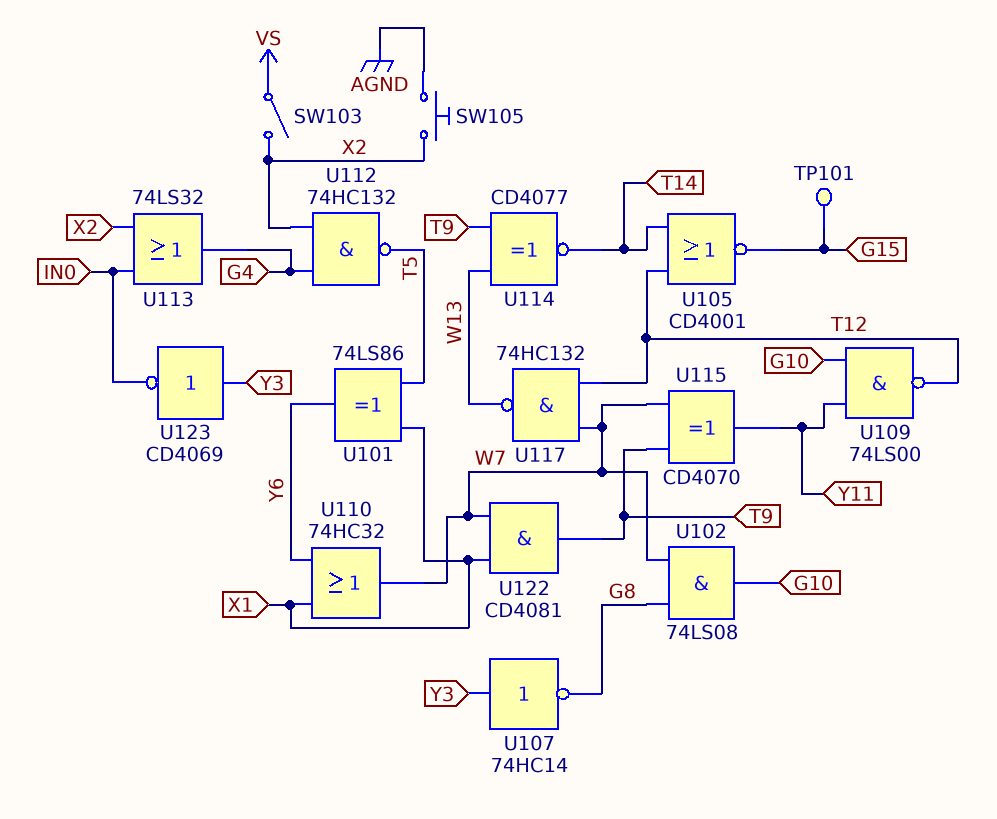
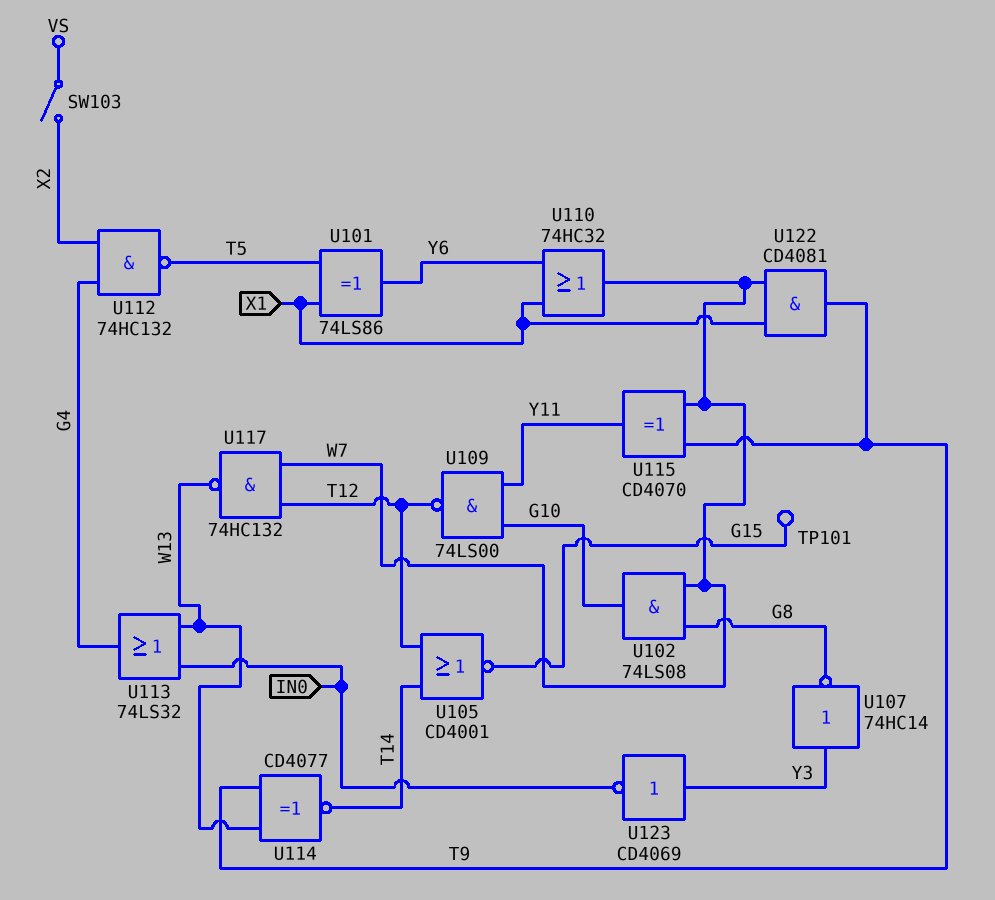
SW105: button (AGND, X2) -> none
U113: OR 74LS32 (in IN0, in X2, out G4) -> OR 74LS32 (in IN0, in W13, out G4)

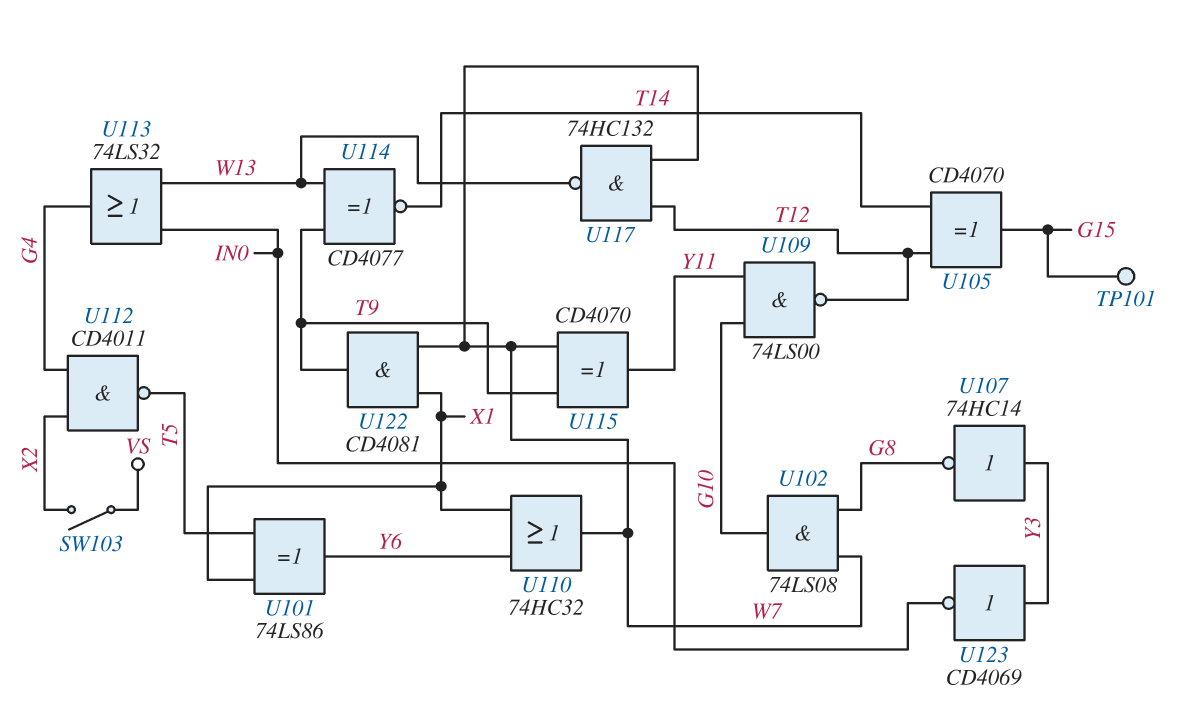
U105: NOR CD4001 (in T12, in T14, out G15) -> XOR CD4070 (in T12, in T14, out G15)
U112: NAND 74HC132 (in G4, in X2, out T5) -> NAND CD4011 (in G4, in X2, out T5)

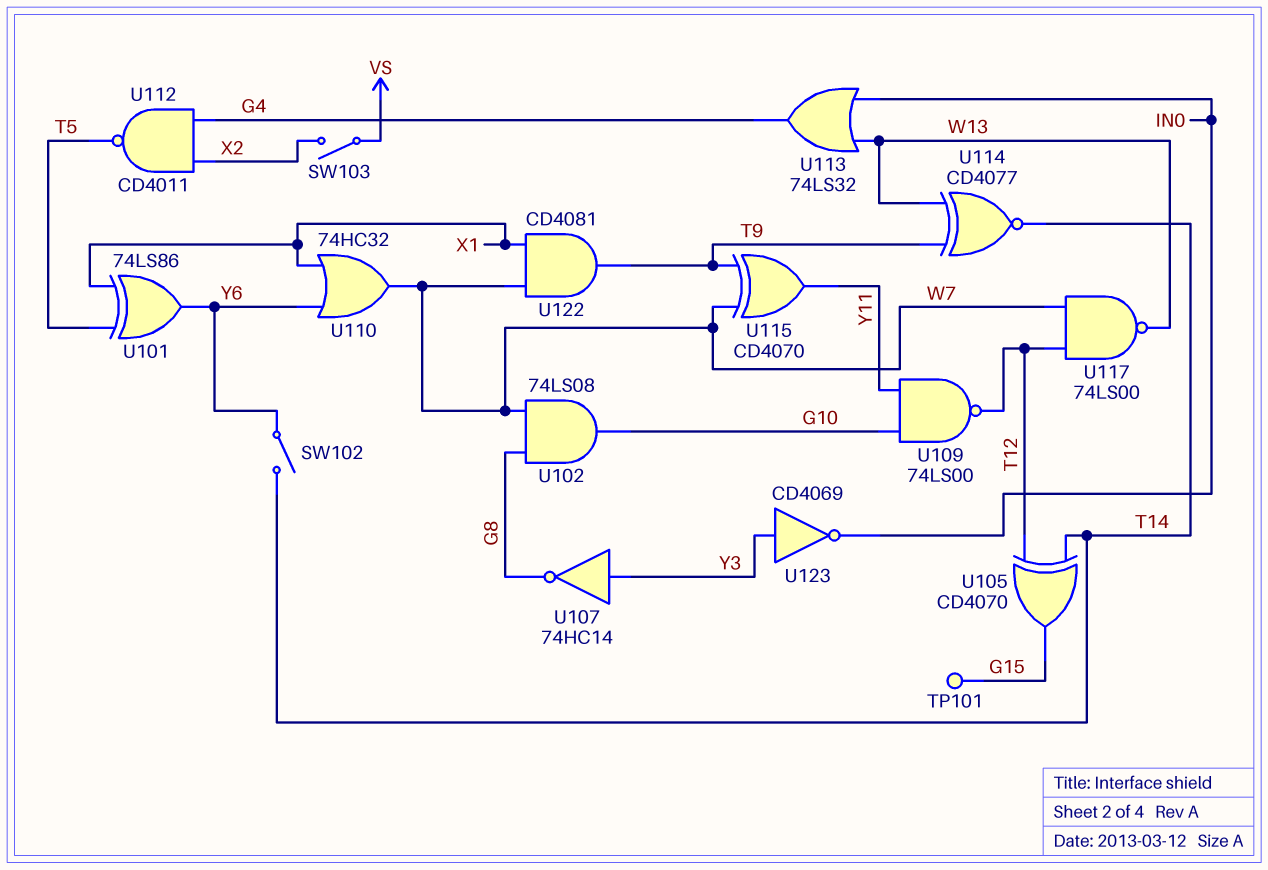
SW102: none -> switch (T14, Y6)
U117: NAND 74HC132 (in T12, in W7, out W13) -> NAND 74LS00 (in T12, in W7, out W13)

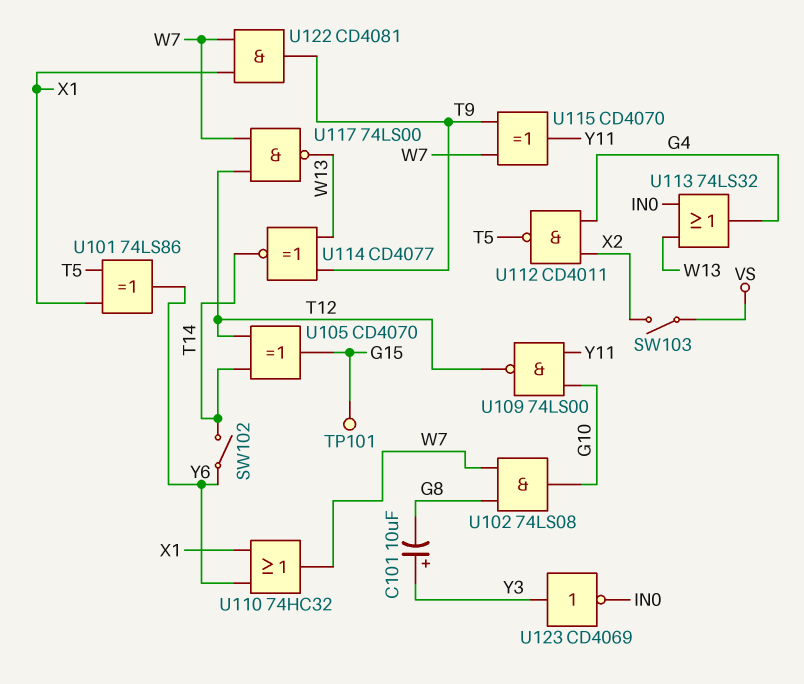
C101: none -> 10uF (plus Y3, minus G8)
U107: NOT 74HC14 (in Y3, out G8) -> none

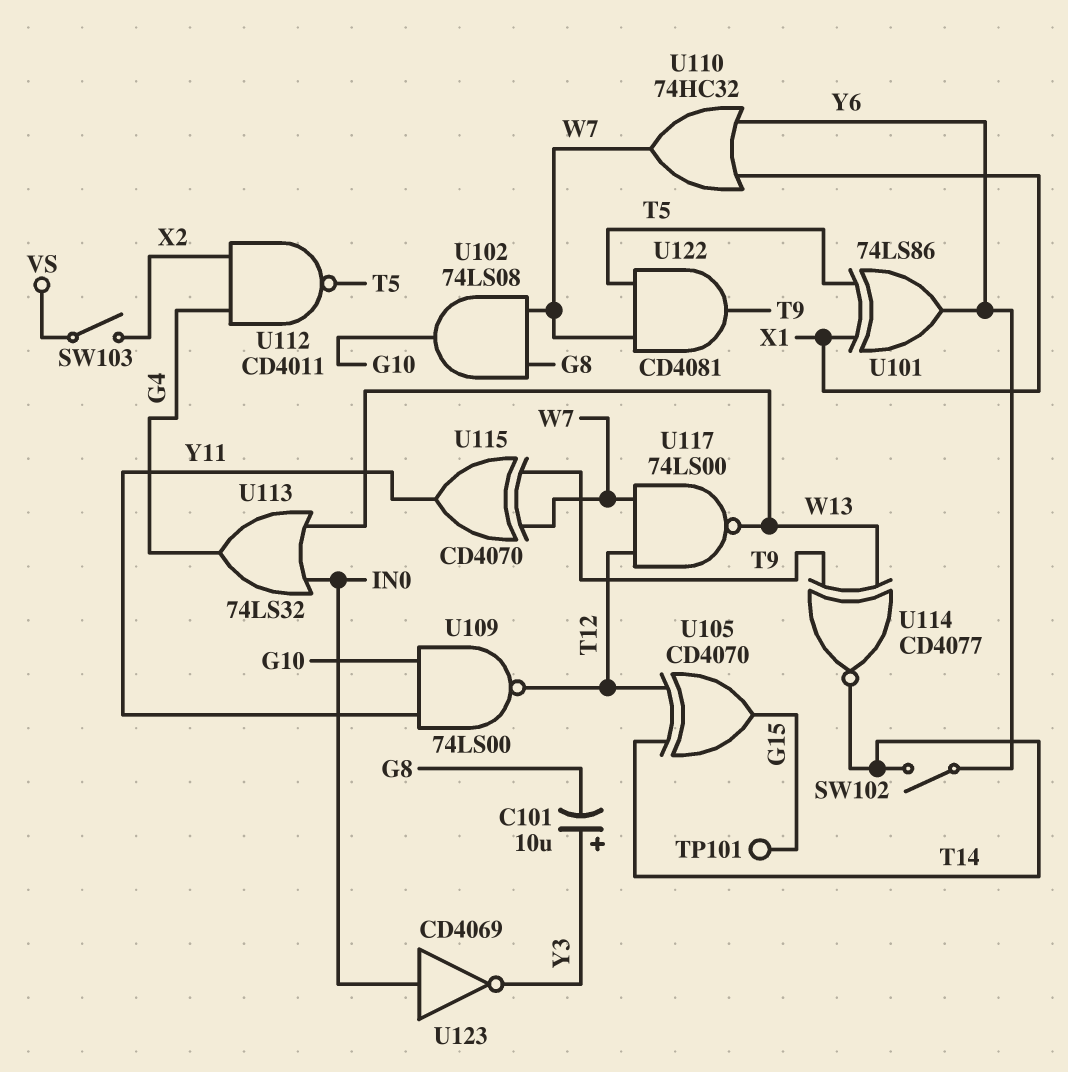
U122: AND CD4081 (in W7, in X1, out T9) -> AND CD4081 (in T5, in W7, out T9)
U123: NOT CD4069 (in Y3, out IN0) -> NOT CD4069 (in IN0, out Y3)

